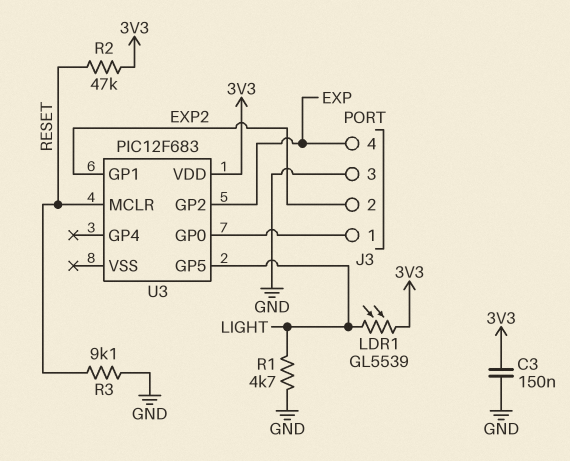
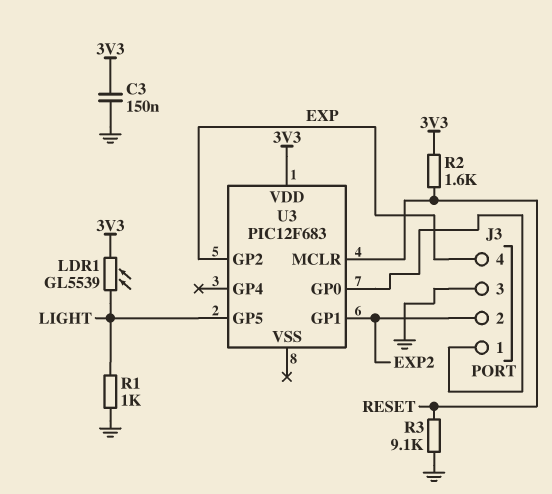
R1: 4.7k (GND, LIGHT) -> 1k (GND, LIGHT)
R2: 47k (3V3, RESET) -> 1.6k (3V3, RESET)

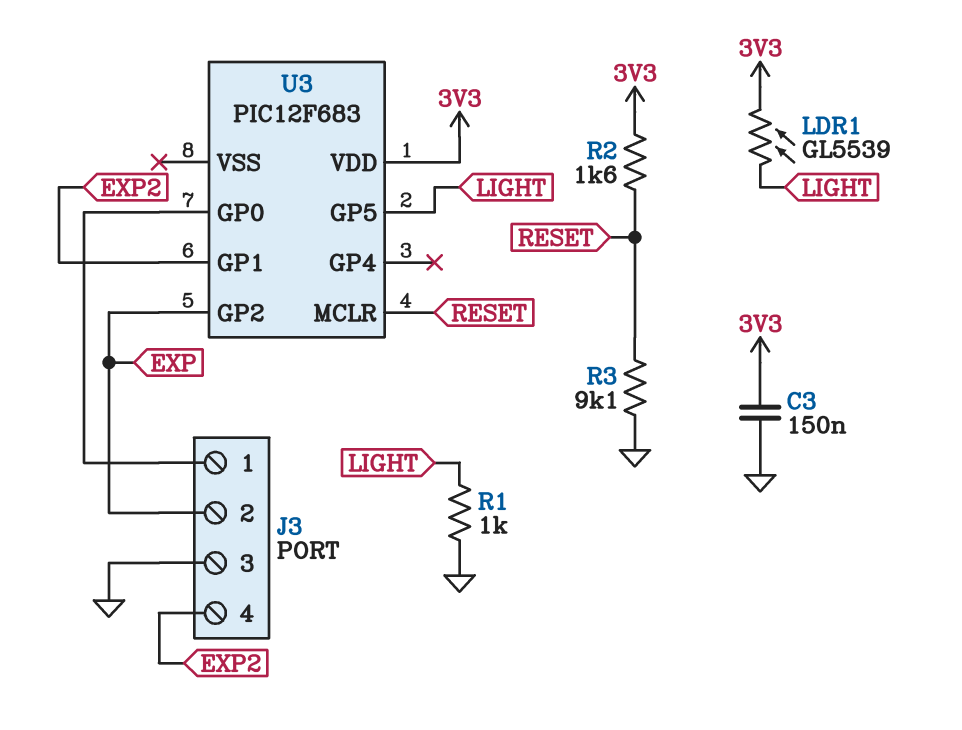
J3 pin 2: EXP2 -> EXP
J3 pin 4: EXP -> EXP2

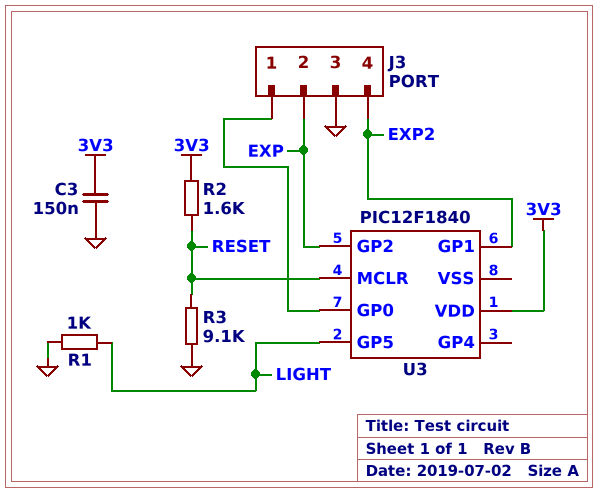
LDR1: GL5539 (3V3, LIGHT) -> none
U3: PIC12F683 -> PIC12F1840

